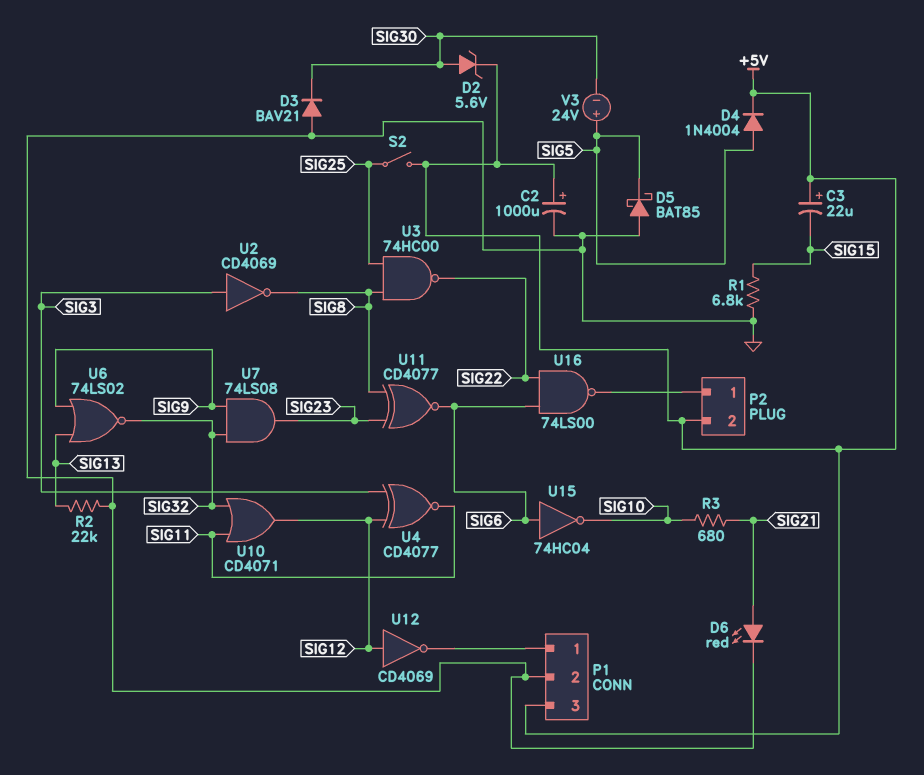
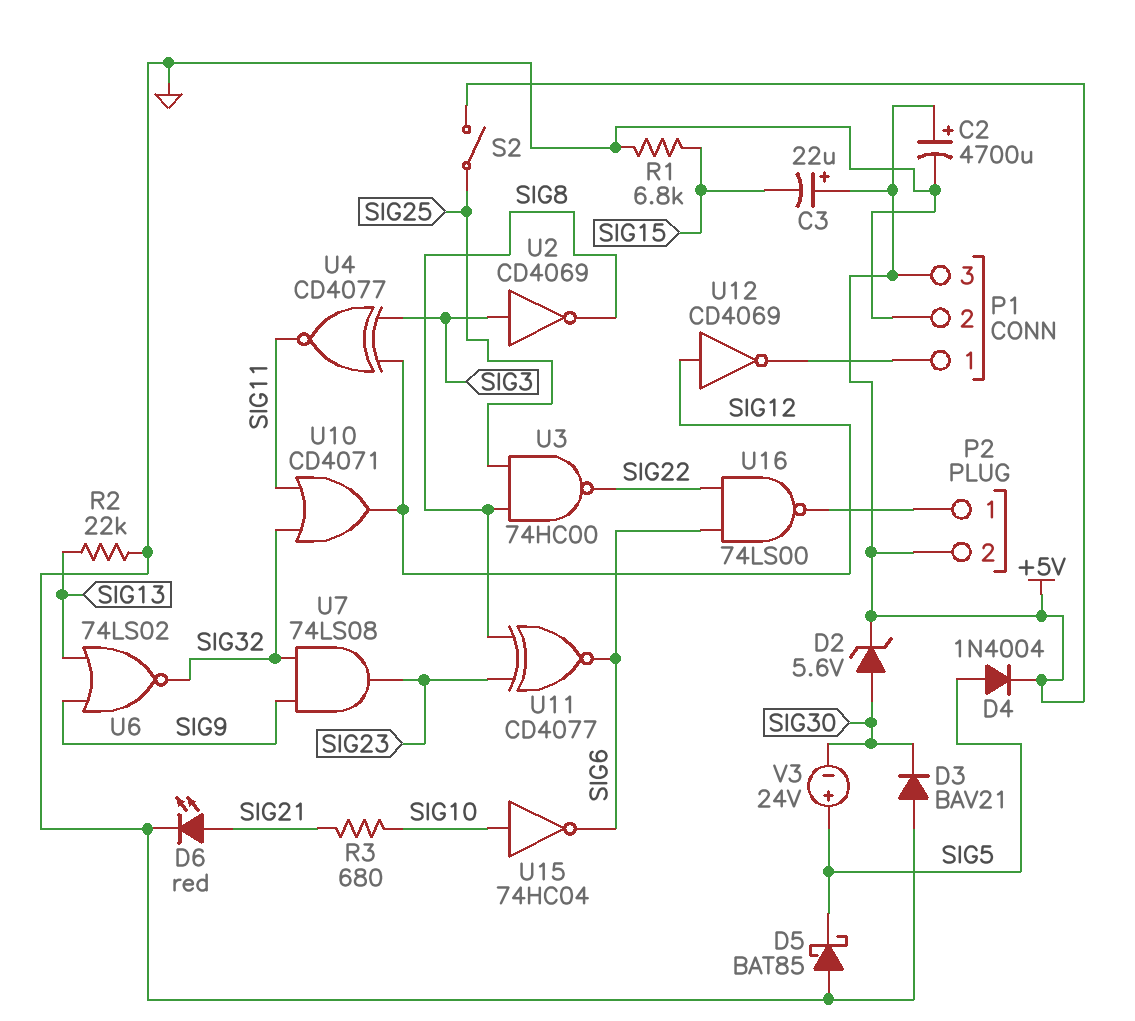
C2: 1000uF (plus +5V, minus GND) -> 4700uF (plus +5V, minus GND)
U15: NOT 74HC04 (in SIG6, out SIG10) -> NOT 74HC04 (in SIG10, out SIG6)

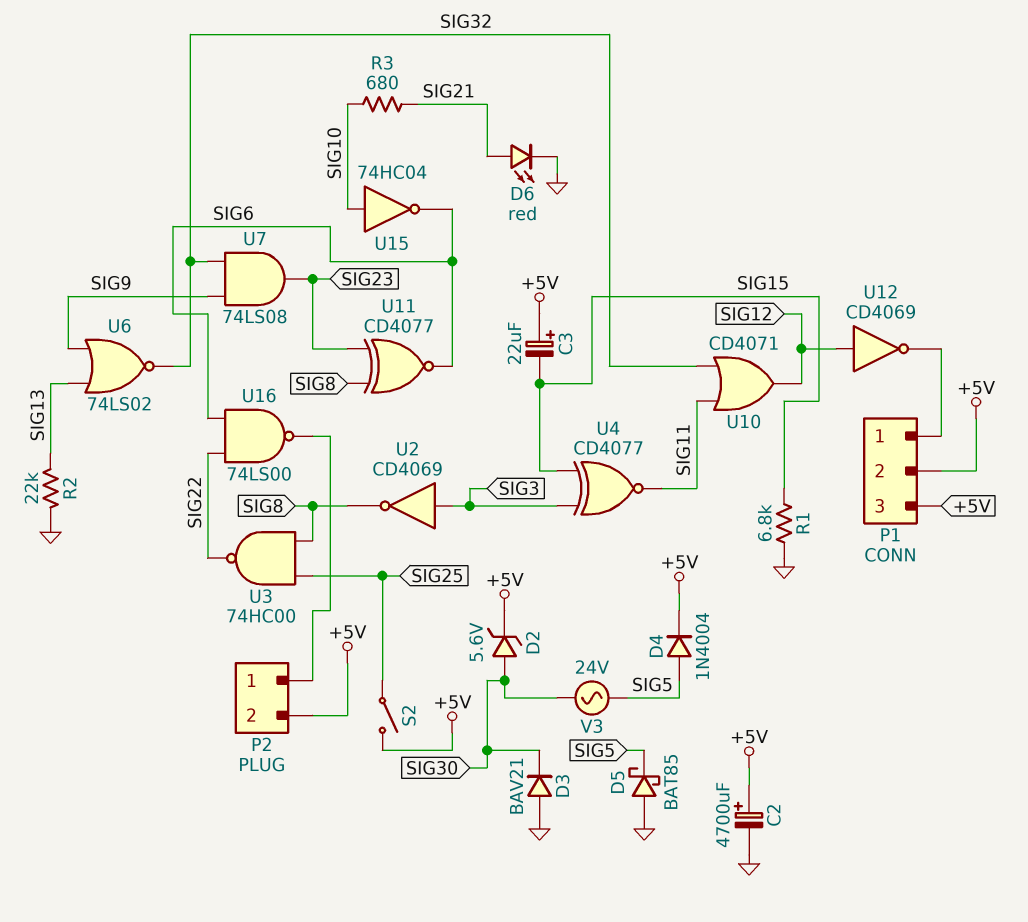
P1 pin 2: GND -> +5V
U4: XNOR CD4077 (in SIG3, in SIG12, out SIG11) -> XNOR CD4077 (in SIG3, in SIG15, out SIG11)
V3: 24V (plus SIG5, minus SIG30) -> AC 24V (SIG5, SIG30)

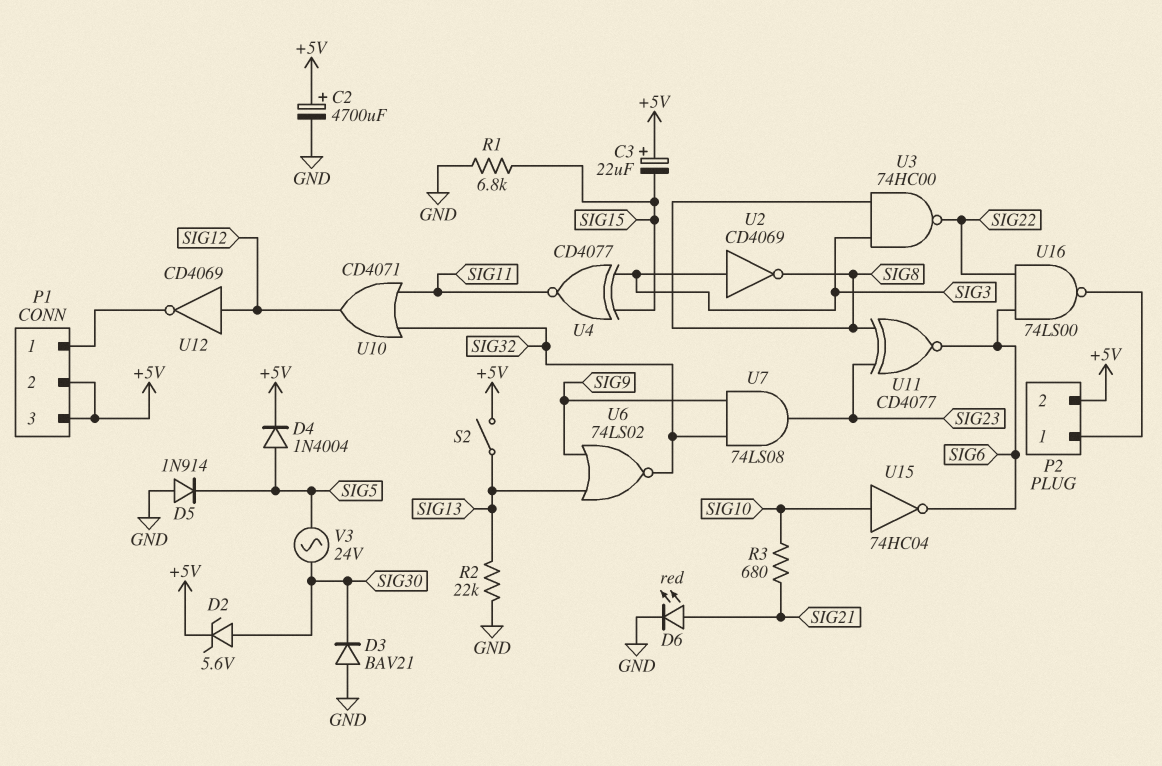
D5: schottky BAT85 (A GND, K SIG5) -> diode 1N914 (A GND, K SIG5)
S2: switch (+5V, SIG25) -> switch (+5V, SIG13)
U3: NAND 74HC00 (in SIG8, in SIG25, out SIG22) -> NAND 74HC00 (in SIG3, in SIG8, out SIG22)

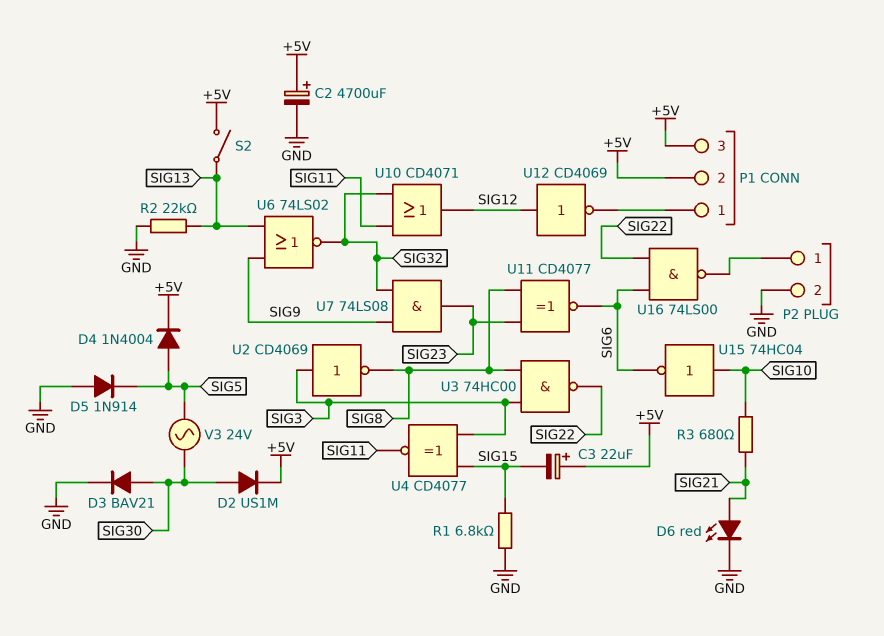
D2: zener 5.6V (A SIG30, K +5V) -> diode US1M (A SIG30, K +5V)
D3: diode BAV21 (A GND, K SIG30) -> diode BAV21 (A SIG30, K GND)
P2 pin 2: +5V -> GND

